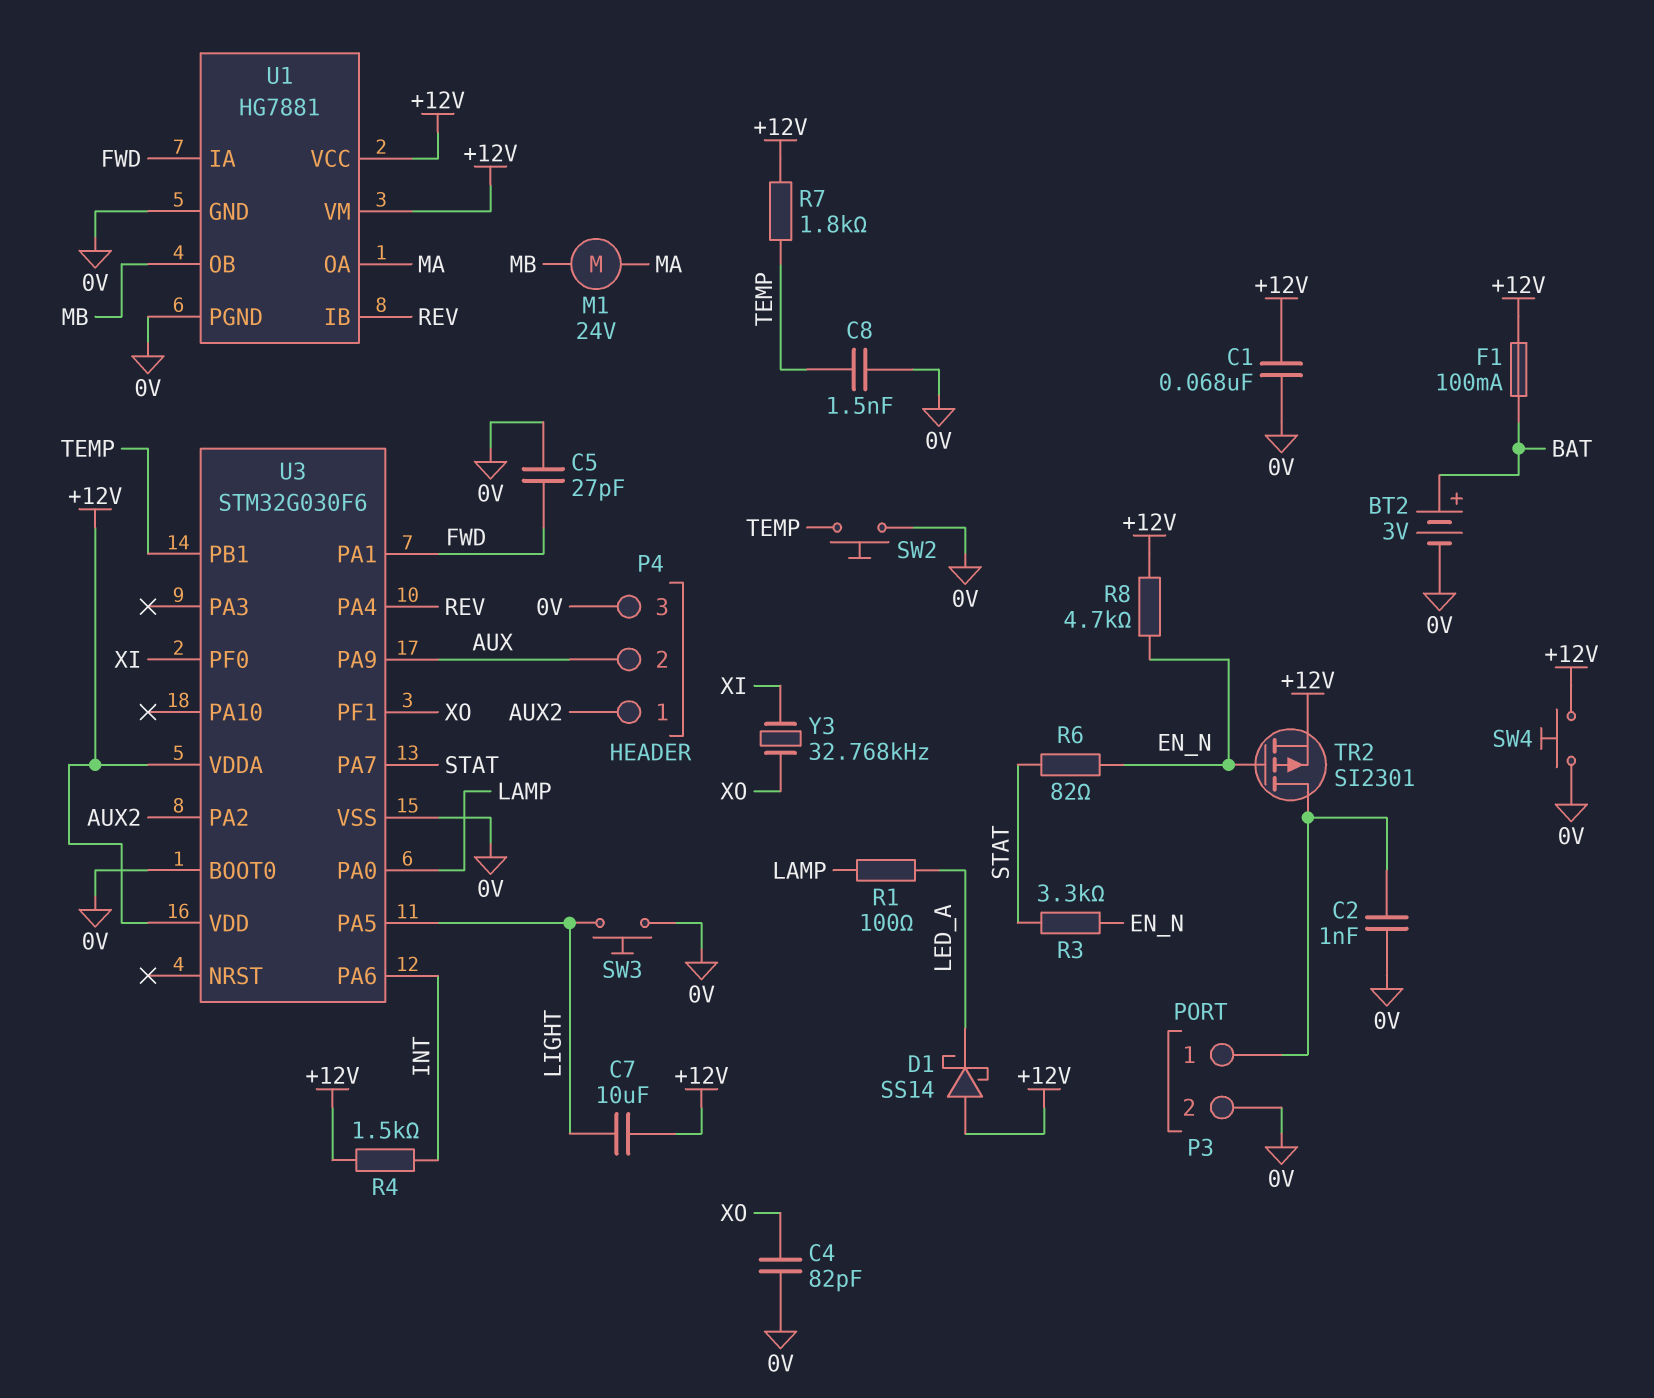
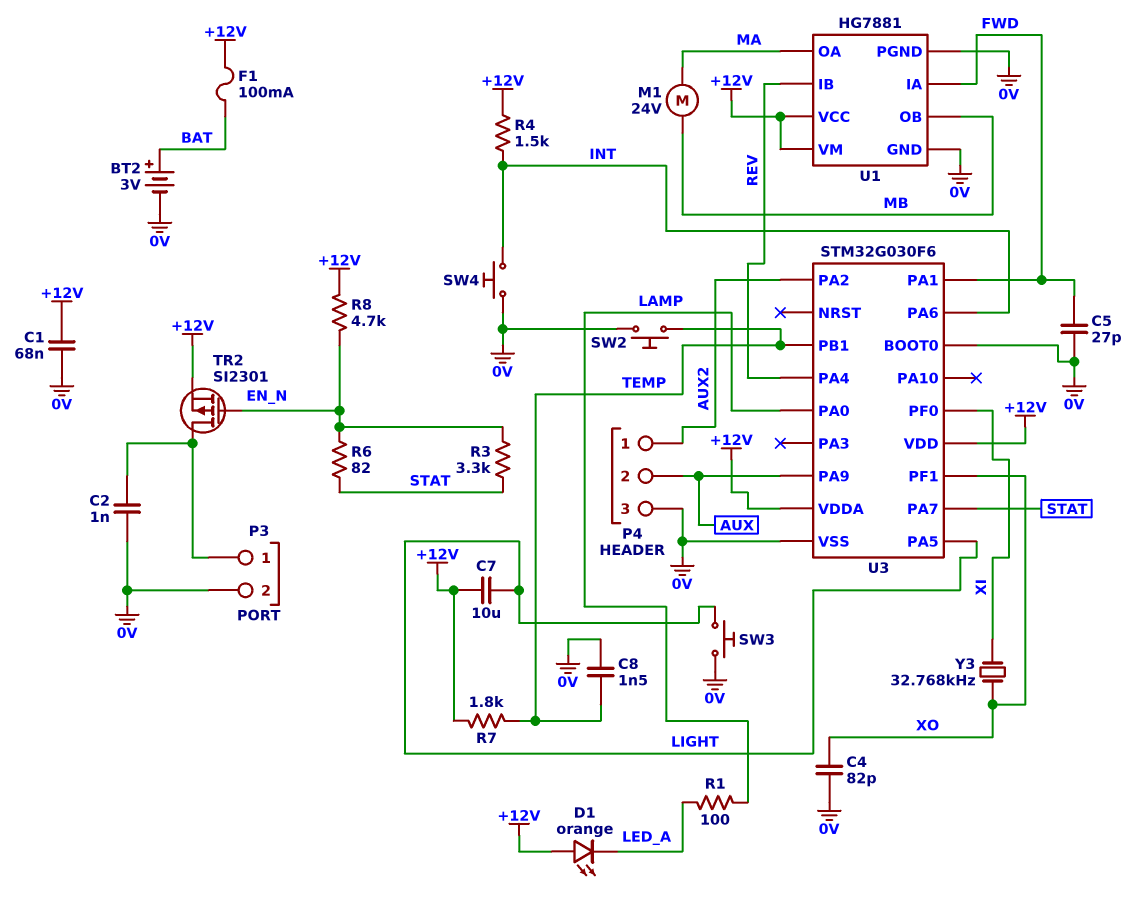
D1: schottky SS14 (A +12V, K LED_A) -> LED orange (A +12V, K LED_A)
SW4: button (+12V, 0V) -> button (0V, INT)

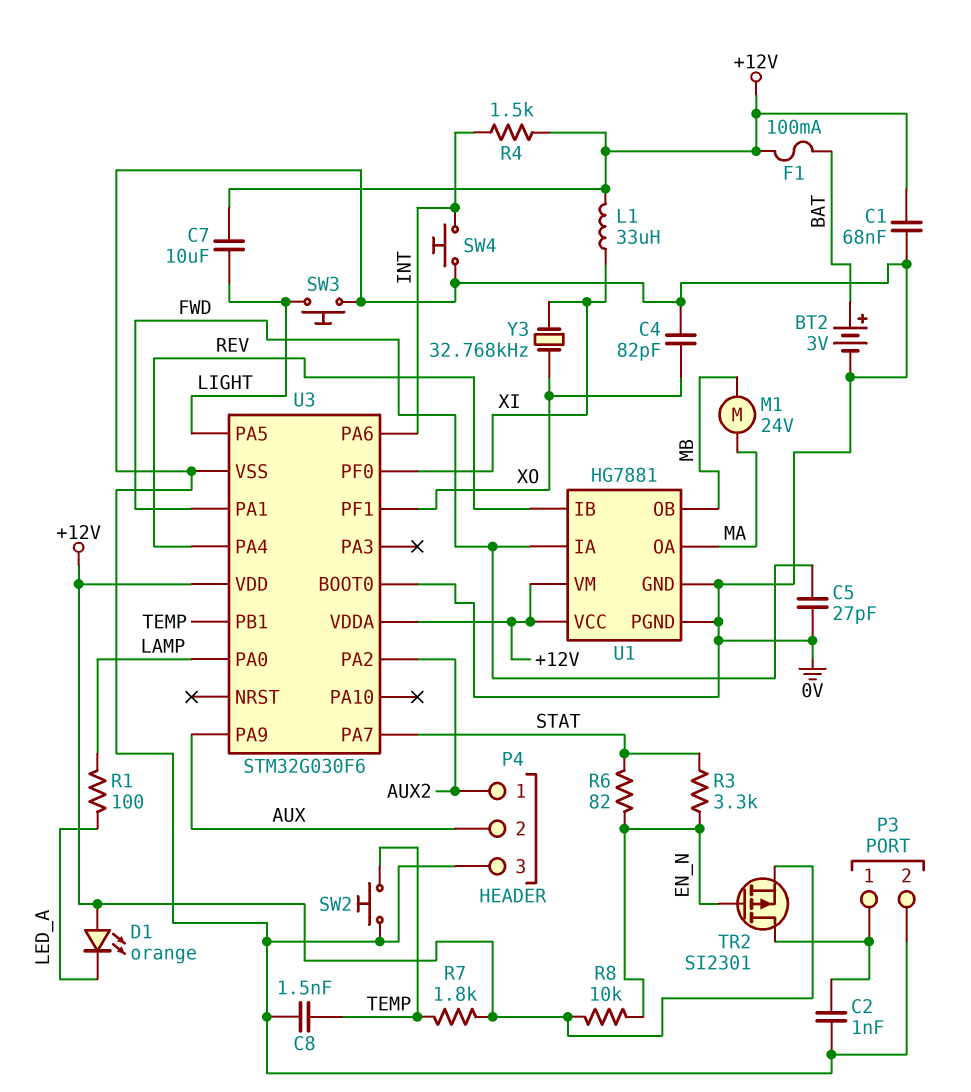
L1: none -> 33uH (+12V, XI)
R8: 4.7k (+12V, EN_N) -> 10k (+12V, EN_N)

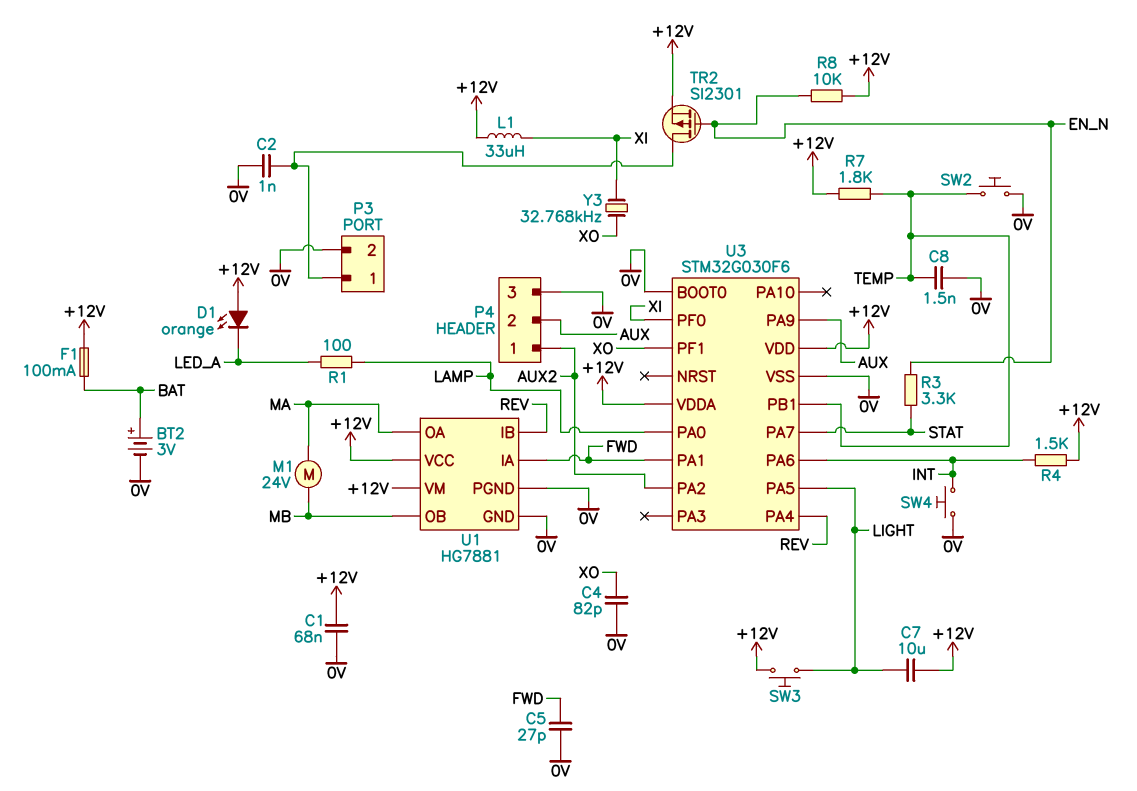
R6: 82 (EN_N, STAT) -> none
SW3: button (0V, LIGHT) -> button (+12V, LIGHT)

